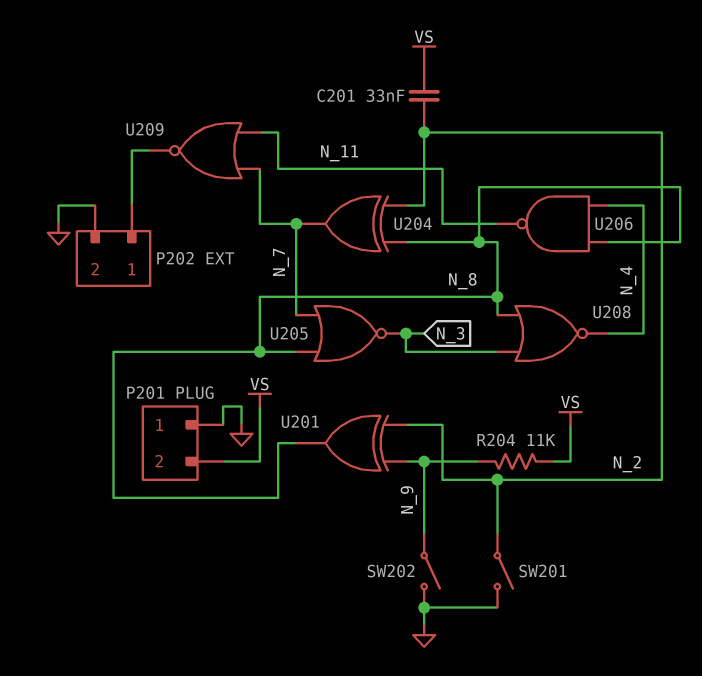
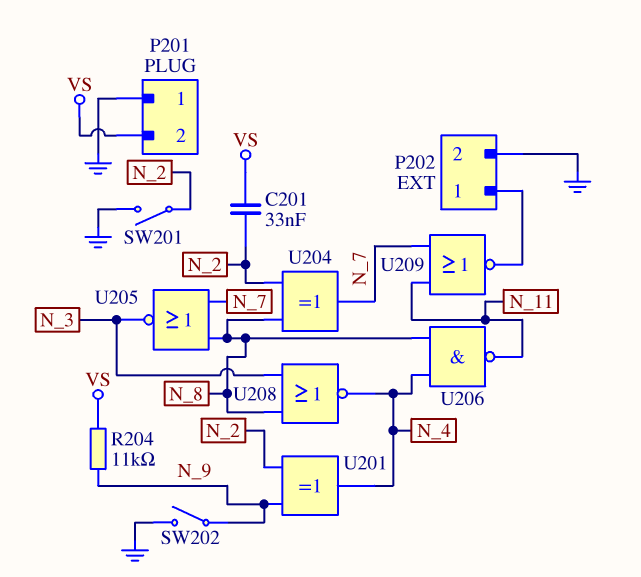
U201: XOR (in N_2, in N_9, out N_8) -> XOR (in N_2, in N_9, out N_4)

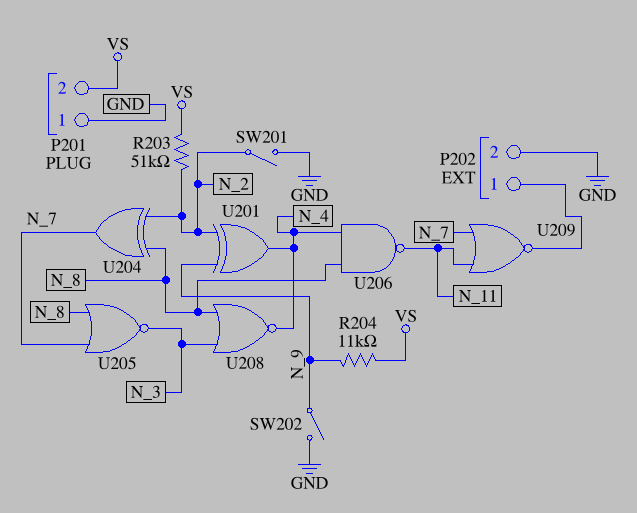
C201: 33nF (N_2, VS) -> none
R203: none -> 51k (N_2, VS)

